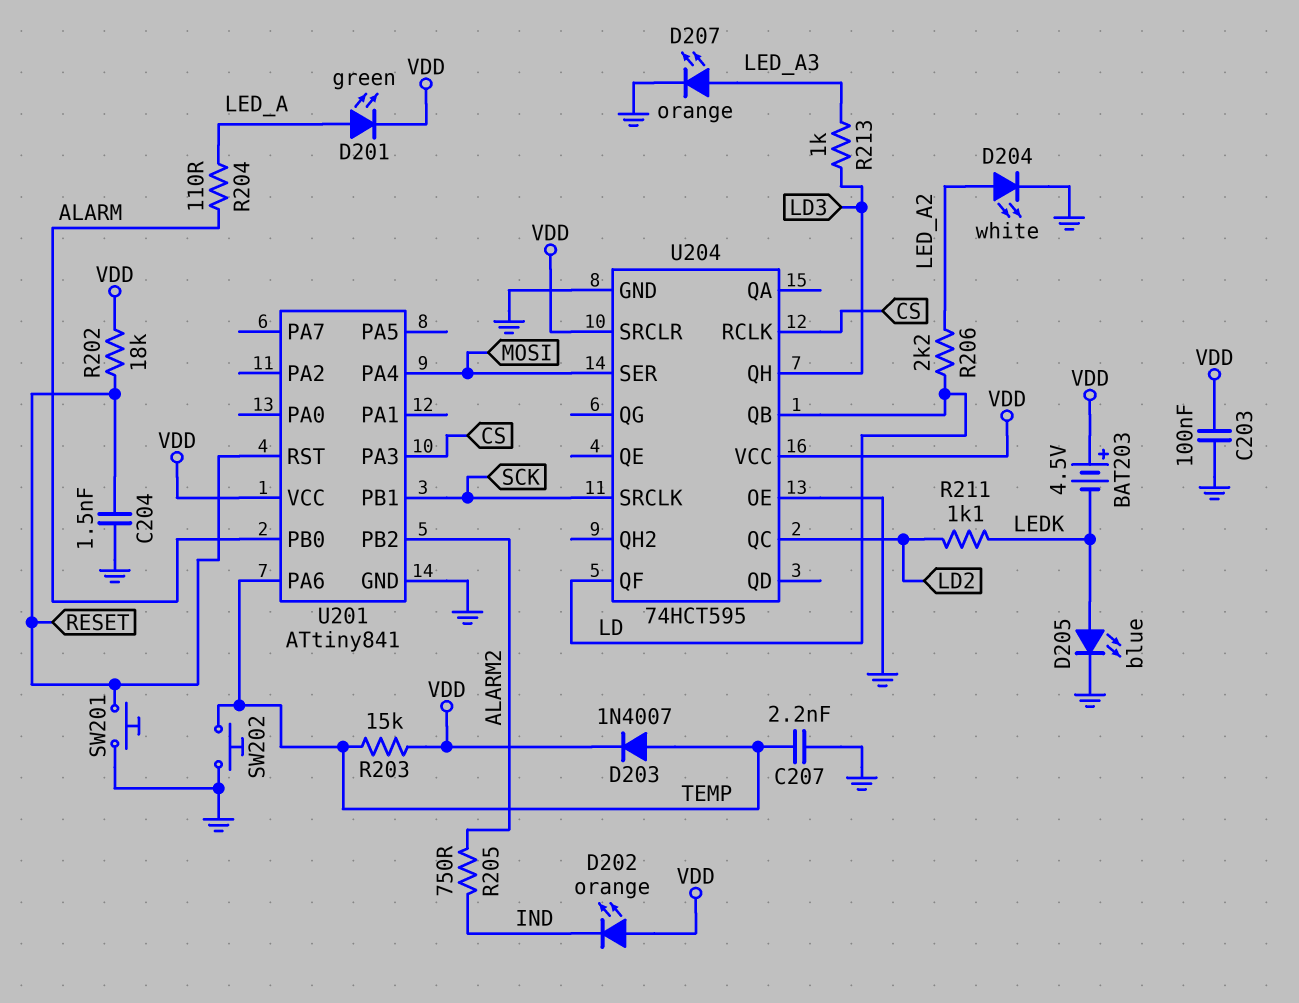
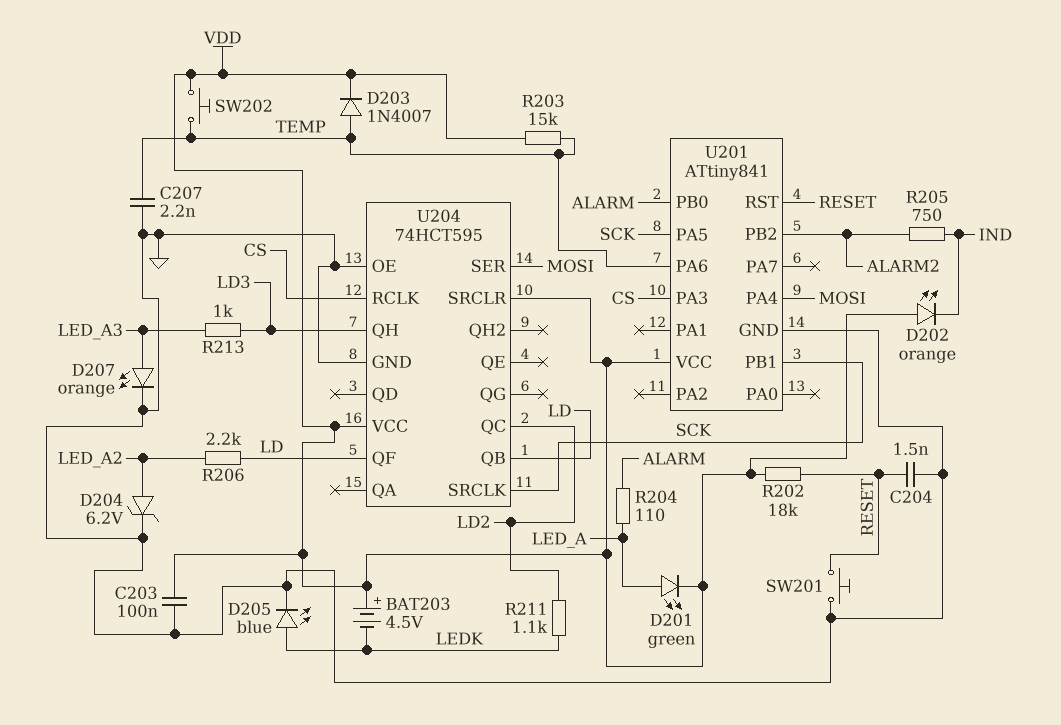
D204: LED white (A LED_A2, K GND) -> zener 6.2V (A LED_A2, K GND)
SW202: button (GND, TEMP) -> button (TEMP, VDD)
U201 pin PA5: none -> SCK

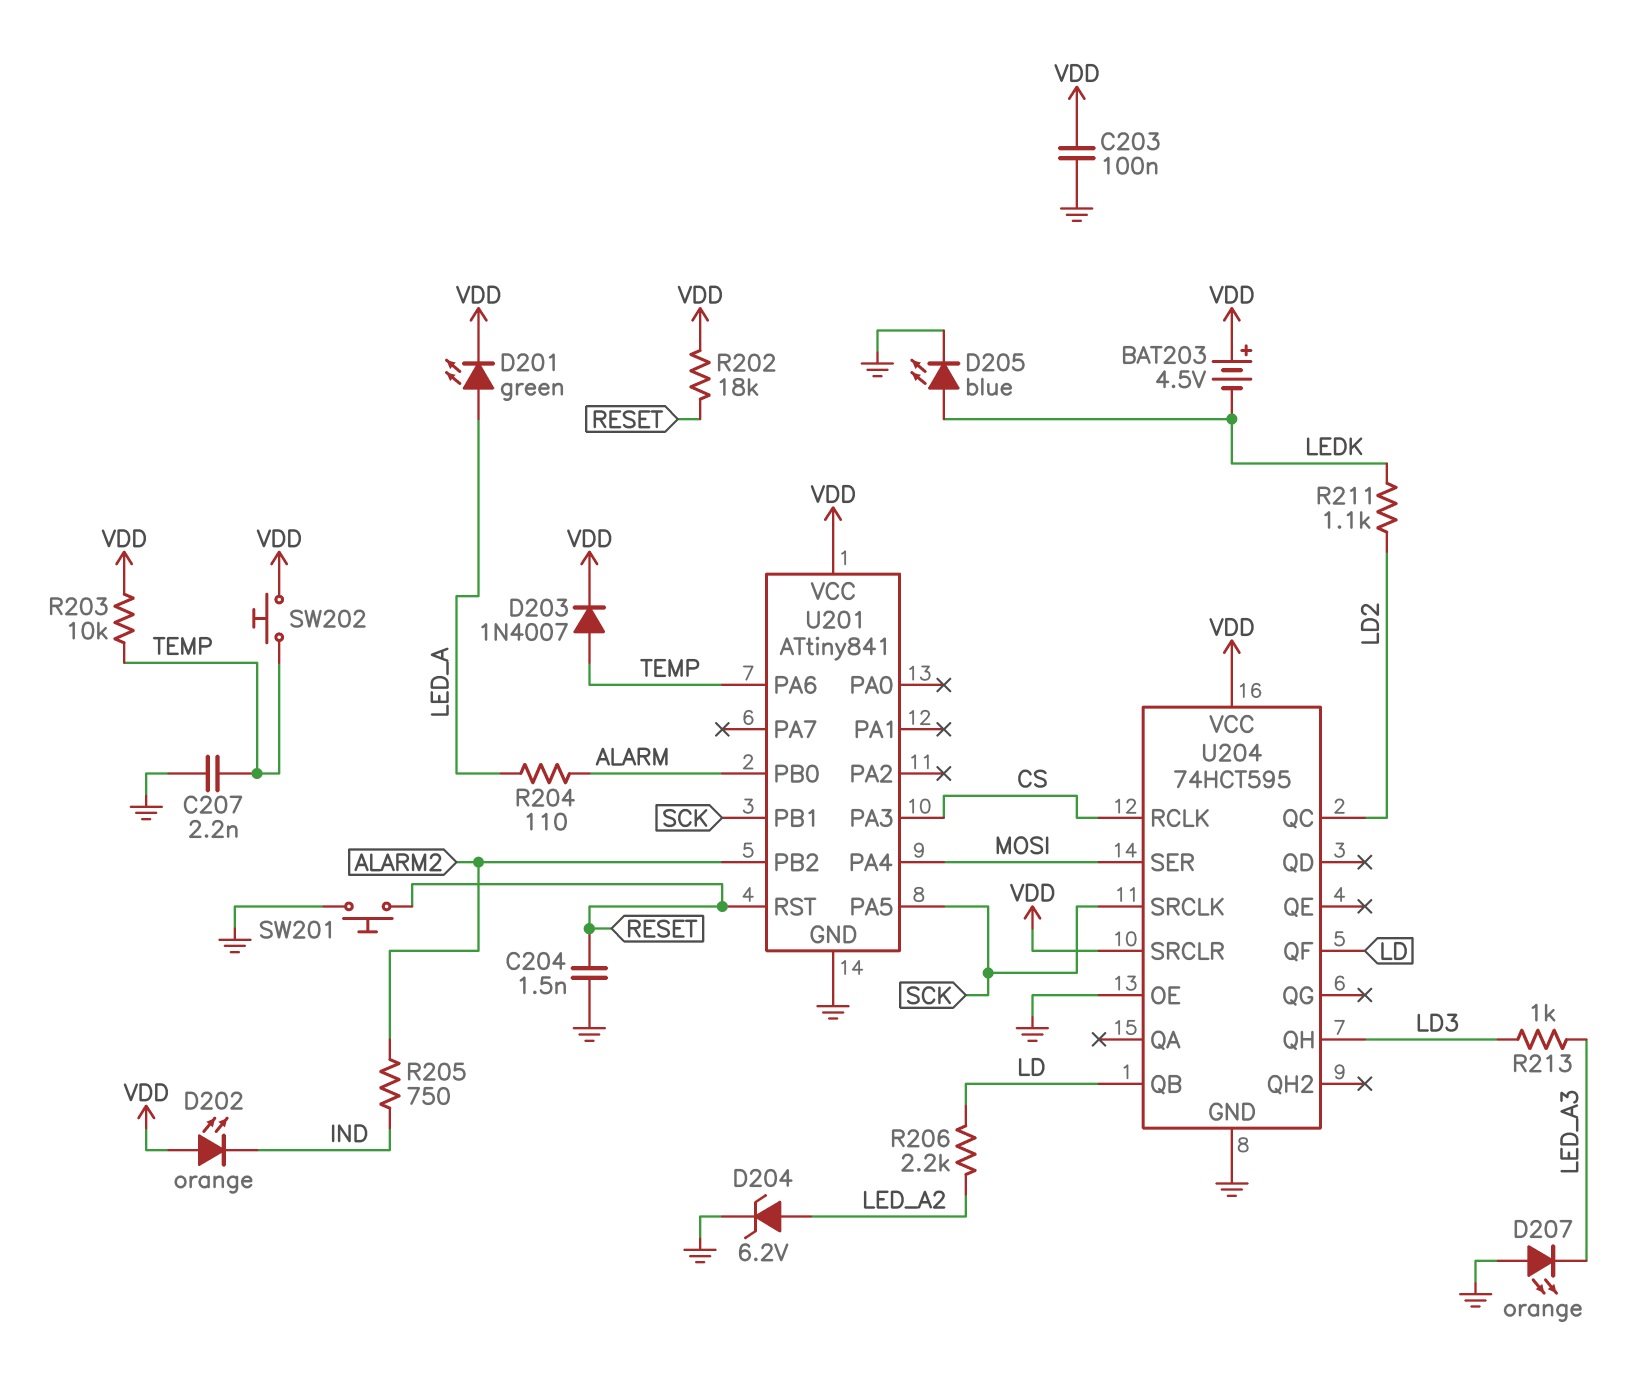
D207: LED orange (A LED_A3, K GND) -> LED orange (A GND, K LED_A3)
R203: 15k (TEMP, VDD) -> 10k (TEMP, VDD)

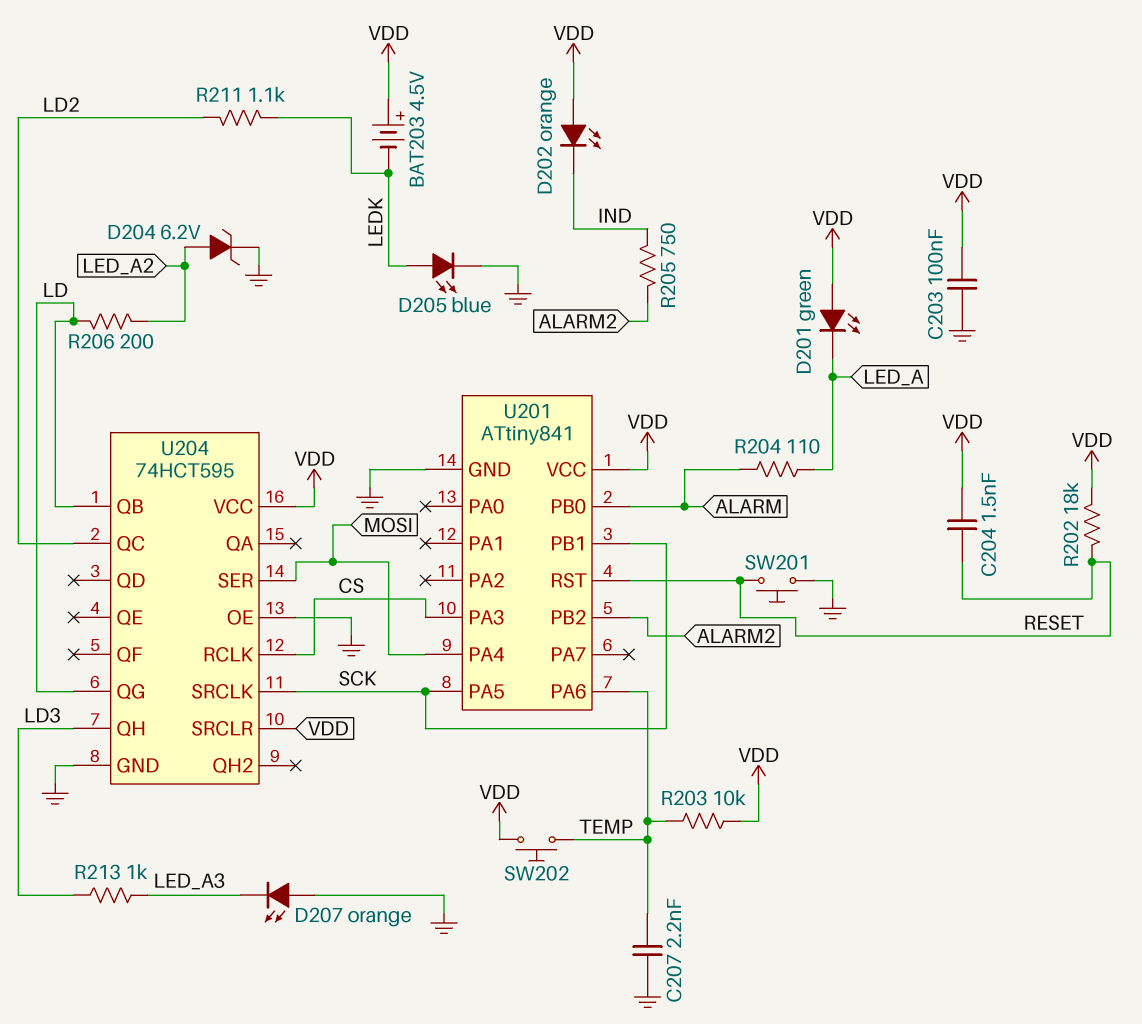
C204: 1.5nF (GND, RESET) -> 1.5nF (RESET, VDD)
D201: LED green (A LED_A, K VDD) -> LED green (A VDD, K LED_A)
D203: diode 1N4007 (A TEMP, K VDD) -> none
R206: 2.2k (LD, LED_A2) -> 200 (LD, LED_A2)
U204 pin QF: LD -> none
U204 pin QG: none -> LD

